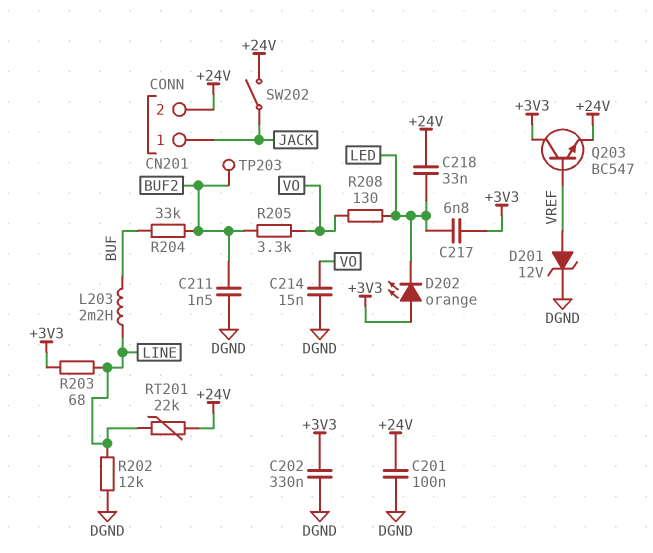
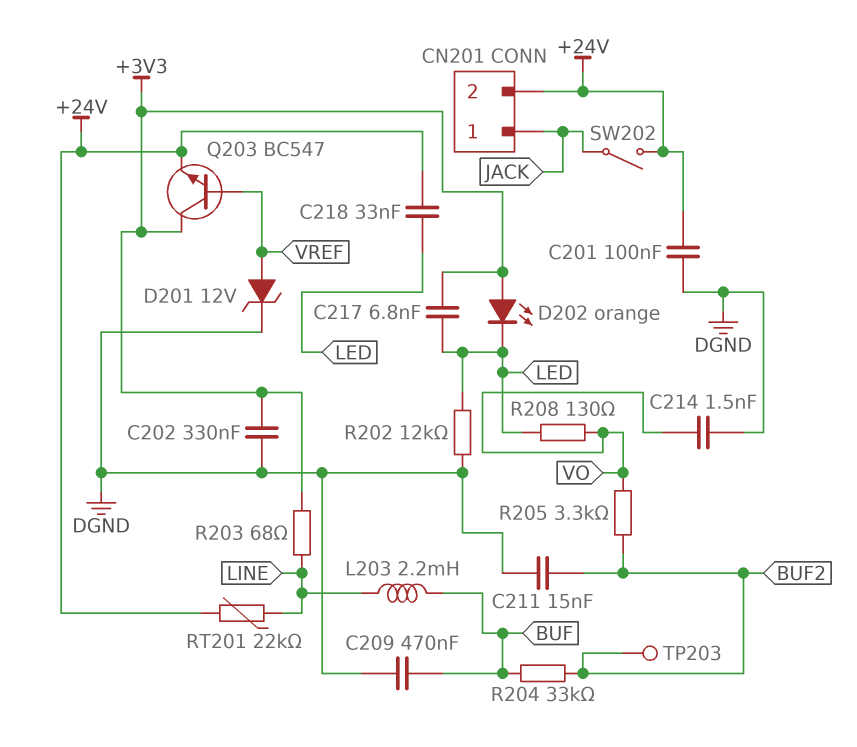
C209: none -> 470nF (BUF, DGND)
C211: 1.5nF (BUF2, DGND) -> 15nF (BUF2, DGND)
C214: 15nF (DGND, VO) -> 1.5nF (DGND, VO)
R202: 12k (DGND, LINE) -> 12k (DGND, LED)

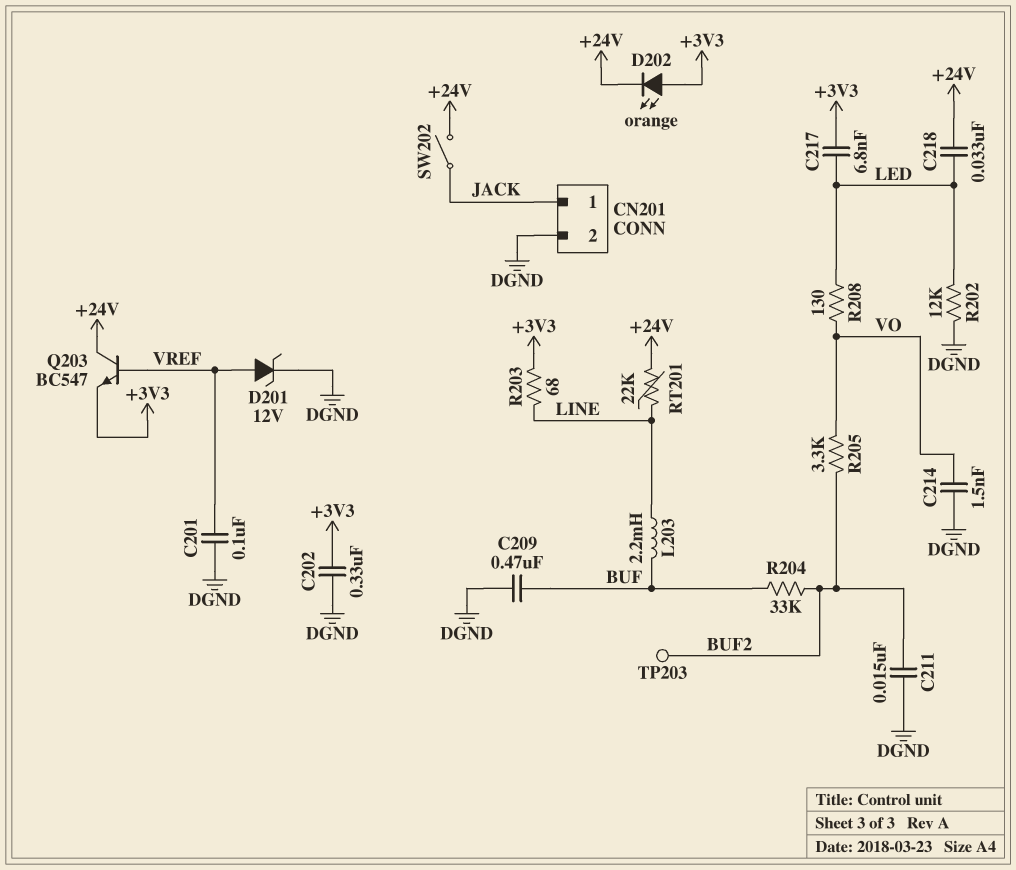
C201: 100nF (+24V, DGND) -> 100nF (DGND, VREF)
CN201 pin 2: +24V -> DGND
D202: LED orange (A +3V3, K LED) -> LED orange (A +3V3, K +24V)
Q203: NPN BC547 (B VREF, C +3V3, E +24V) -> NPN BC547 (B VREF, C +24V, E +3V3)

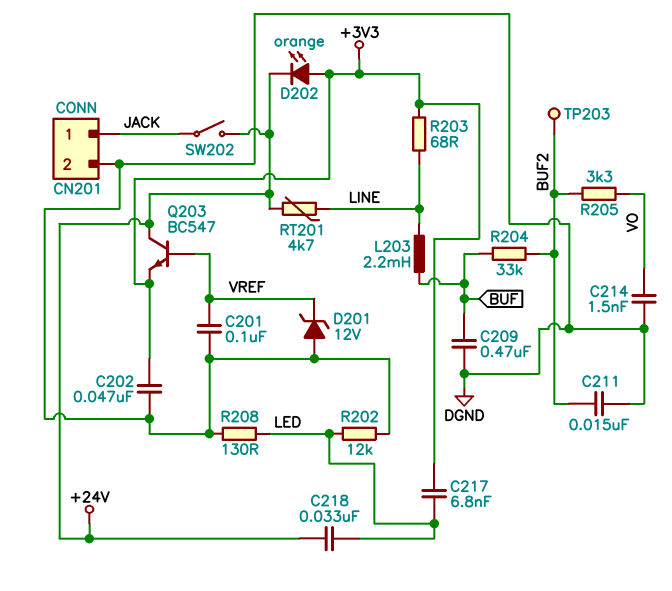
C202: 330nF (+3V3, DGND) -> 47nF (+3V3, DGND)
D201: zener 12V (A VREF, K DGND) -> zener 12V (A DGND, K VREF)
R208: 130 (LED, VO) -> 130 (DGND, LED)
RT201: 22k (+24V, LINE) -> 4.7k (+24V, LINE)

